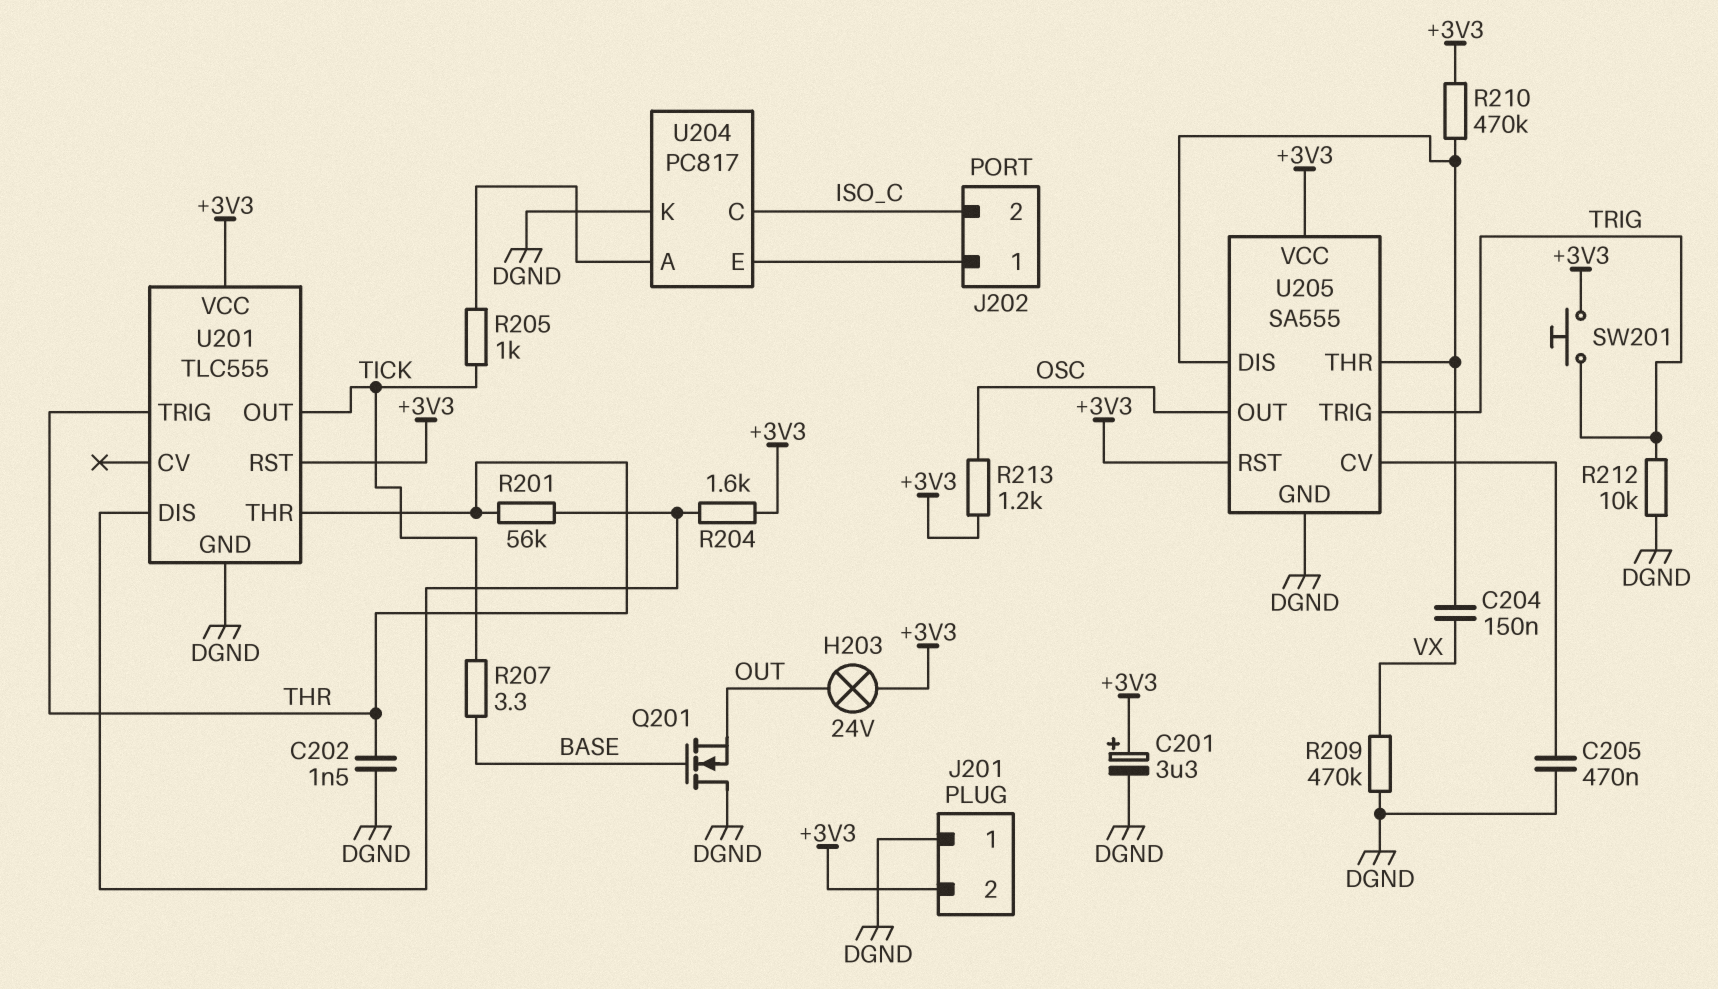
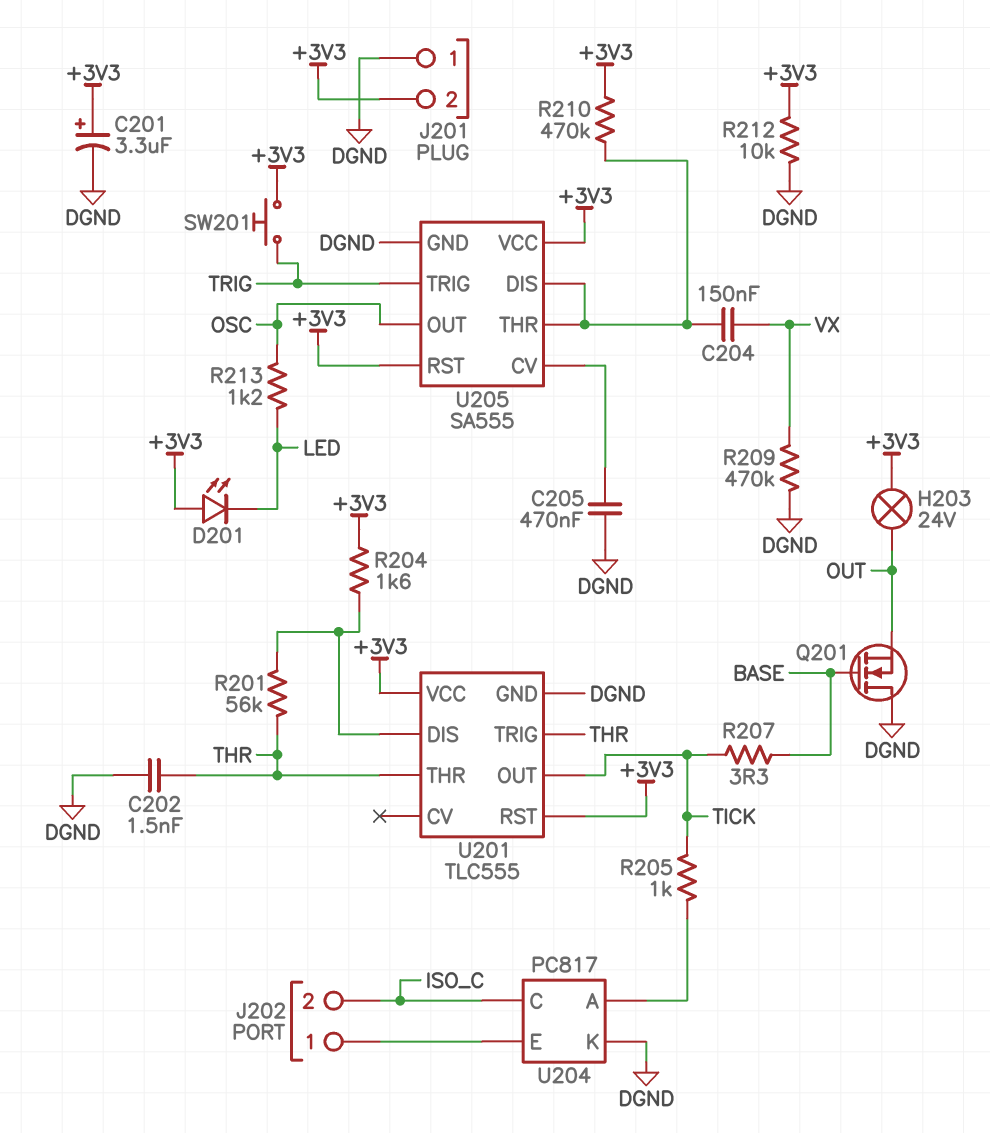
D201: none -> LED (A +3V3, K LED)
R212: 10k (DGND, TRIG) -> 10k (+3V3, DGND)
R213: 1.2k (+3V3, OSC) -> 1.2k (LED, OSC)

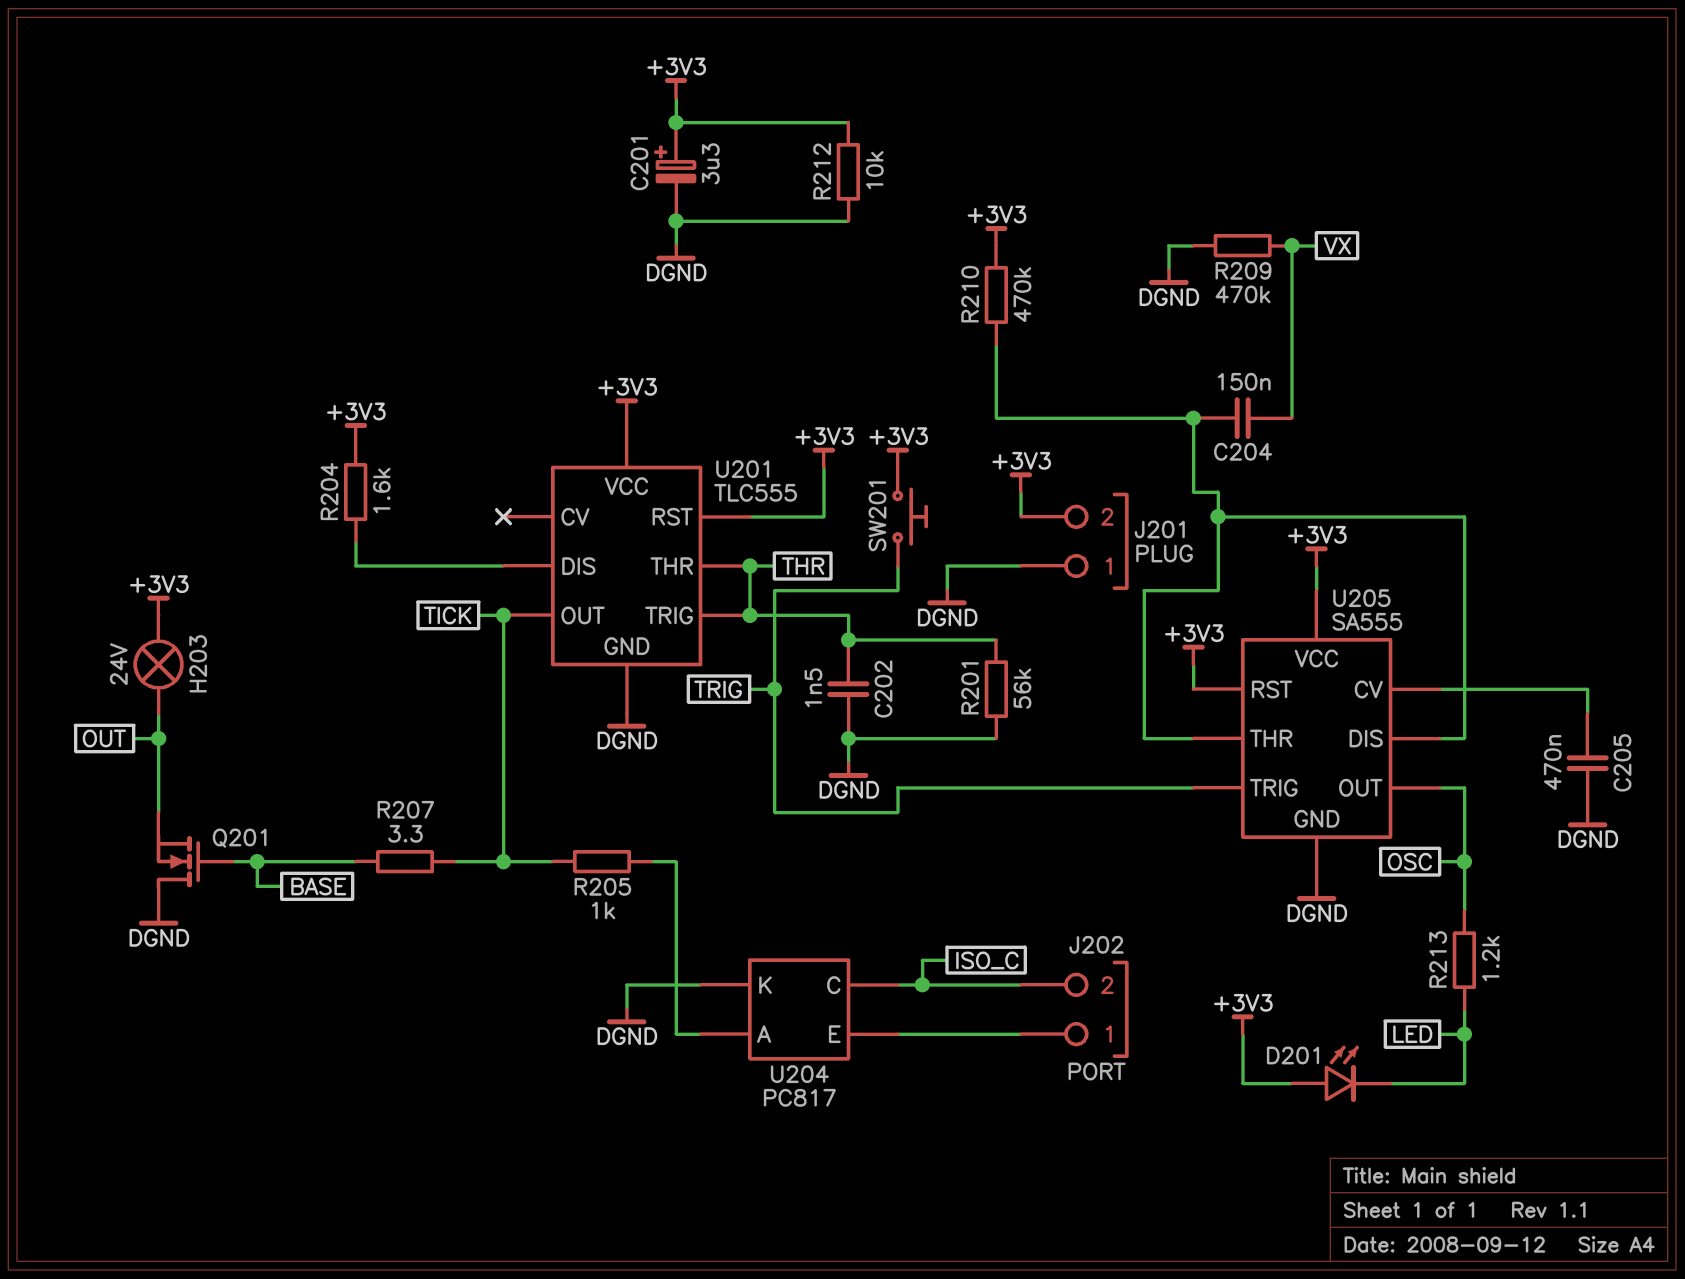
R201: 56k (THR, U201/DIS) -> 56k (DGND, THR)

